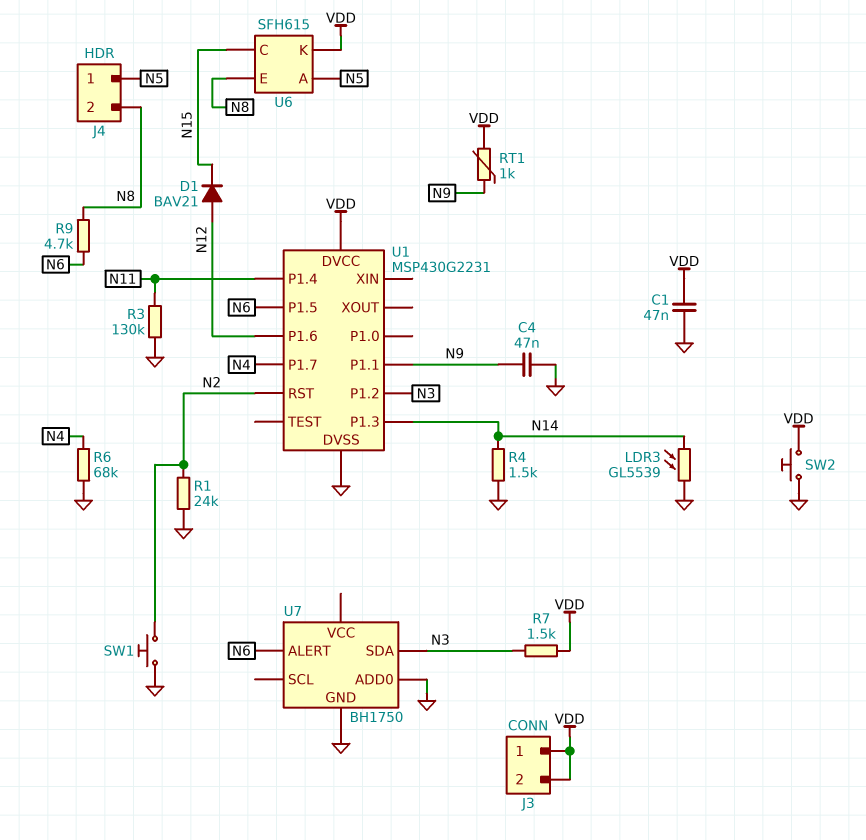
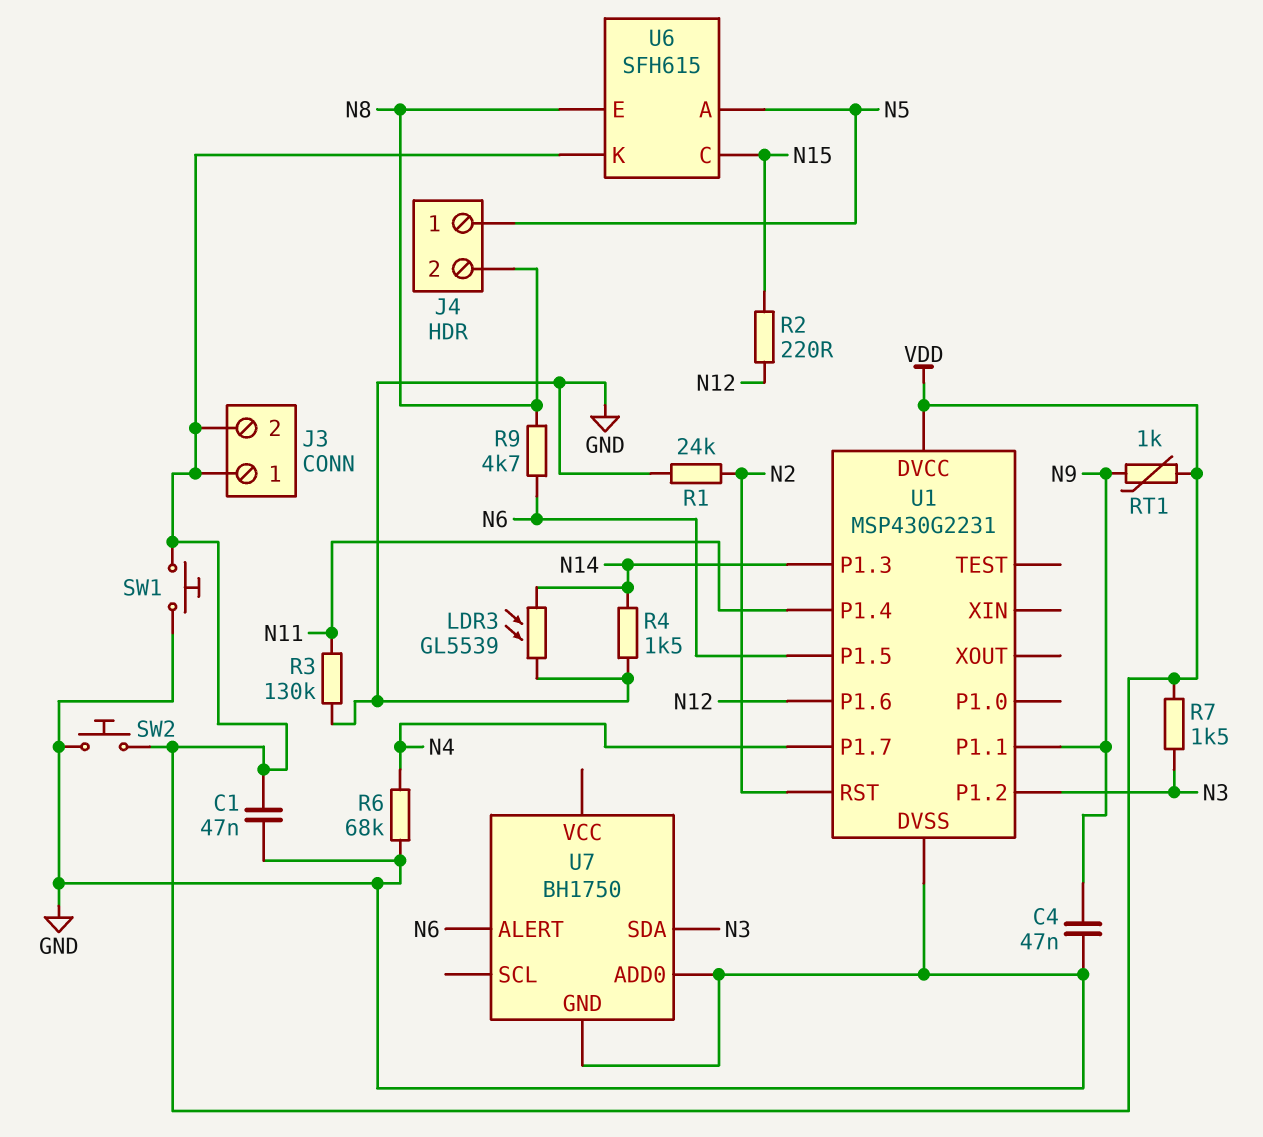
D1: diode BAV21 (A N12, K N15) -> none
R2: none -> 220 (N12, N15)
SW1: button (GND, N2) -> button (GND, VDD)

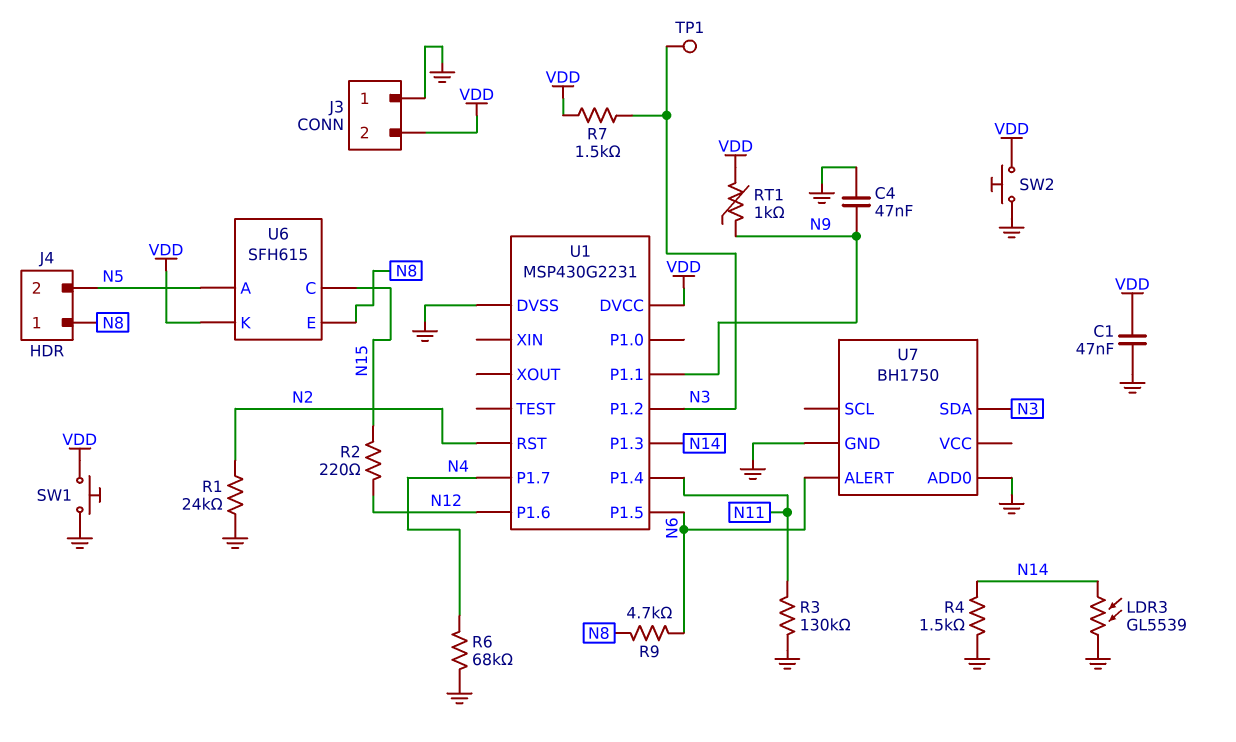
J3 pin 1: VDD -> GND
J4 pin 1: N5 -> N8
J4 pin 2: N8 -> N5
TP1: none -> test point (N3)

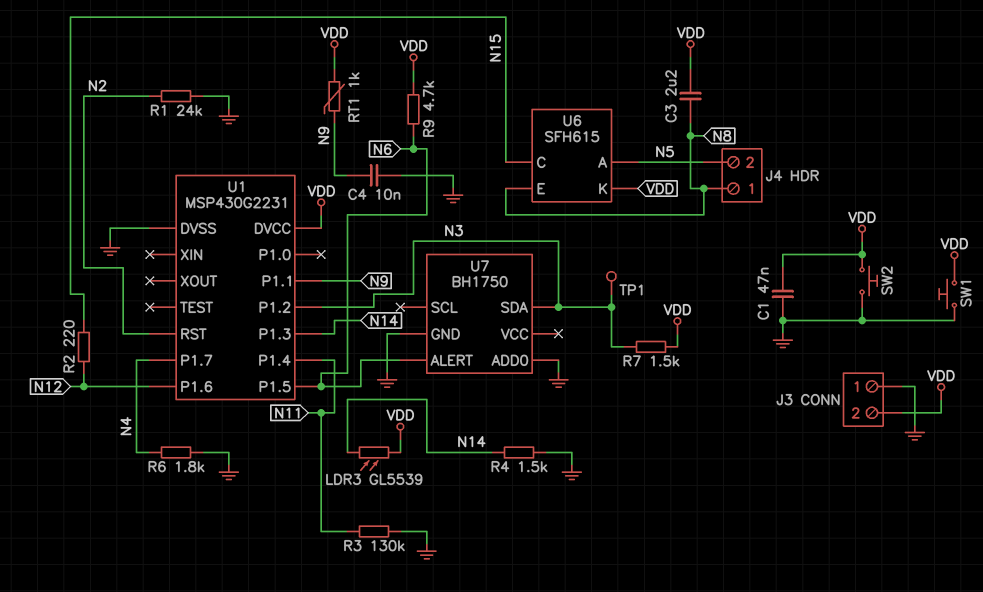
C3: none -> 2.2uF (N8, VDD)
C4: 47nF (GND, N9) -> 10nF (GND, N9)
LDR3: GL5539 (GND, N14) -> GL5539 (N14, VDD)
R6: 68k (GND, N4) -> 1.8k (GND, N4)
R9: 4.7k (N6, N8) -> 4.7k (N6, VDD)

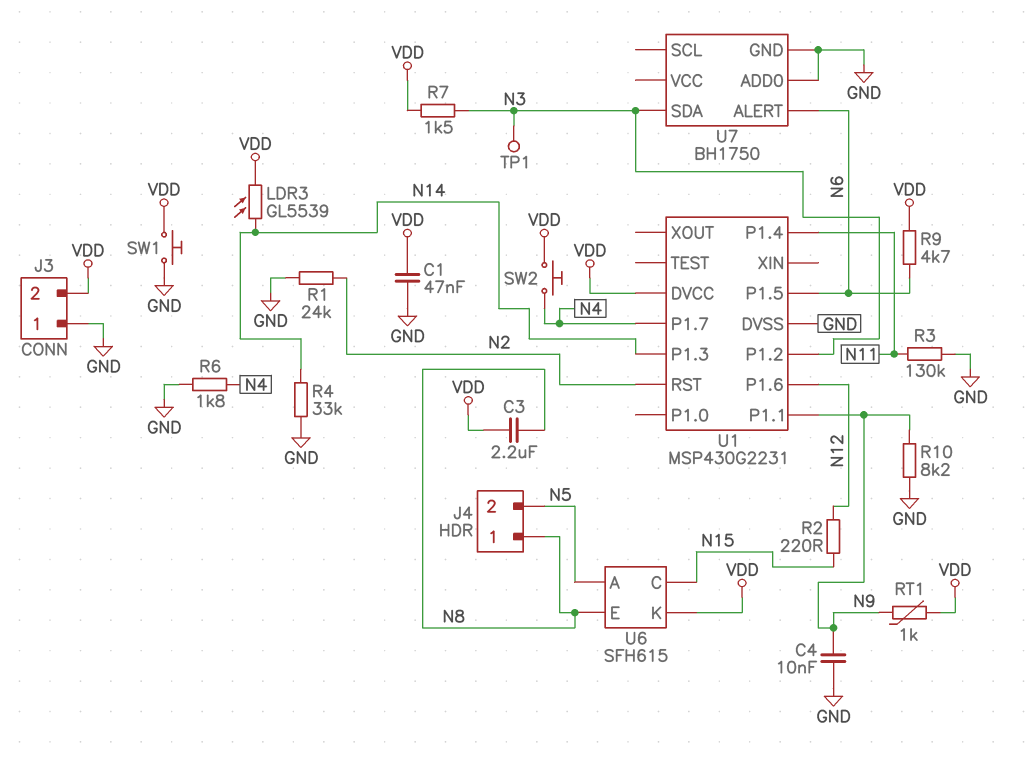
R4: 1.5k (GND, N14) -> 33k (GND, N14)
R10: none -> 8.2k (GND, N9)
SW2: button (GND, VDD) -> button (N4, VDD)

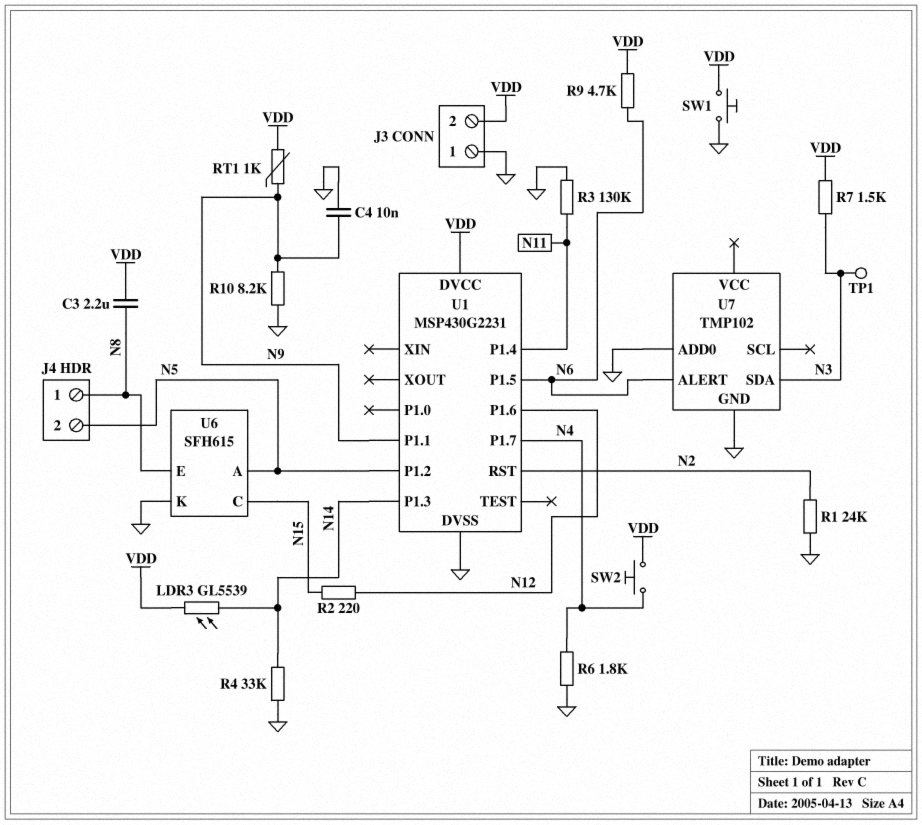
C1: 47nF (GND, VDD) -> none
U1 pin P1.2: N3 -> N5
U6 pin K: VDD -> GND
U7: BH1750 -> TMP102

